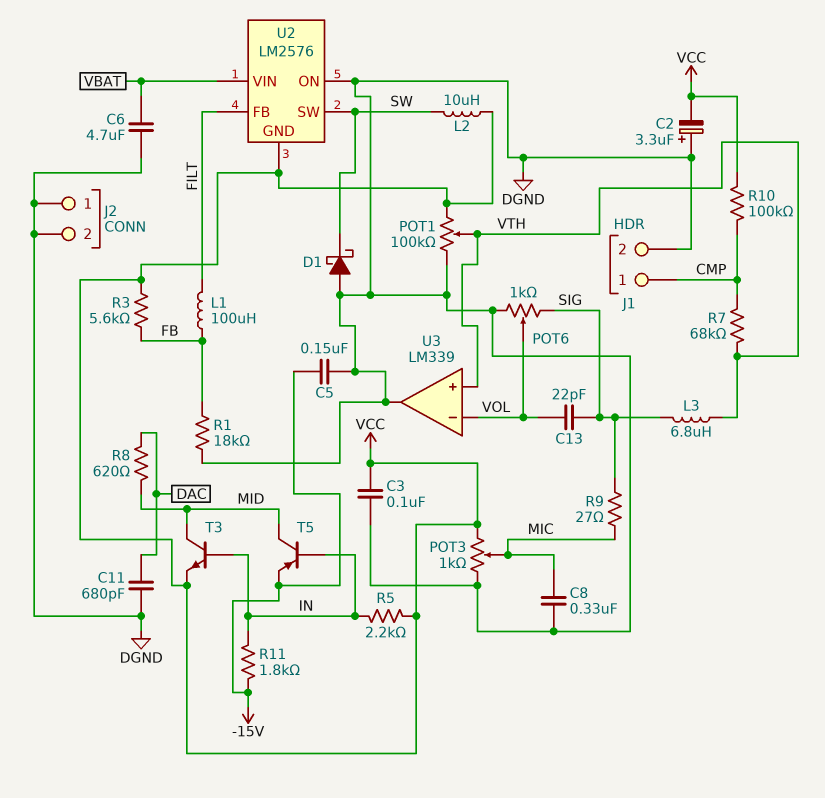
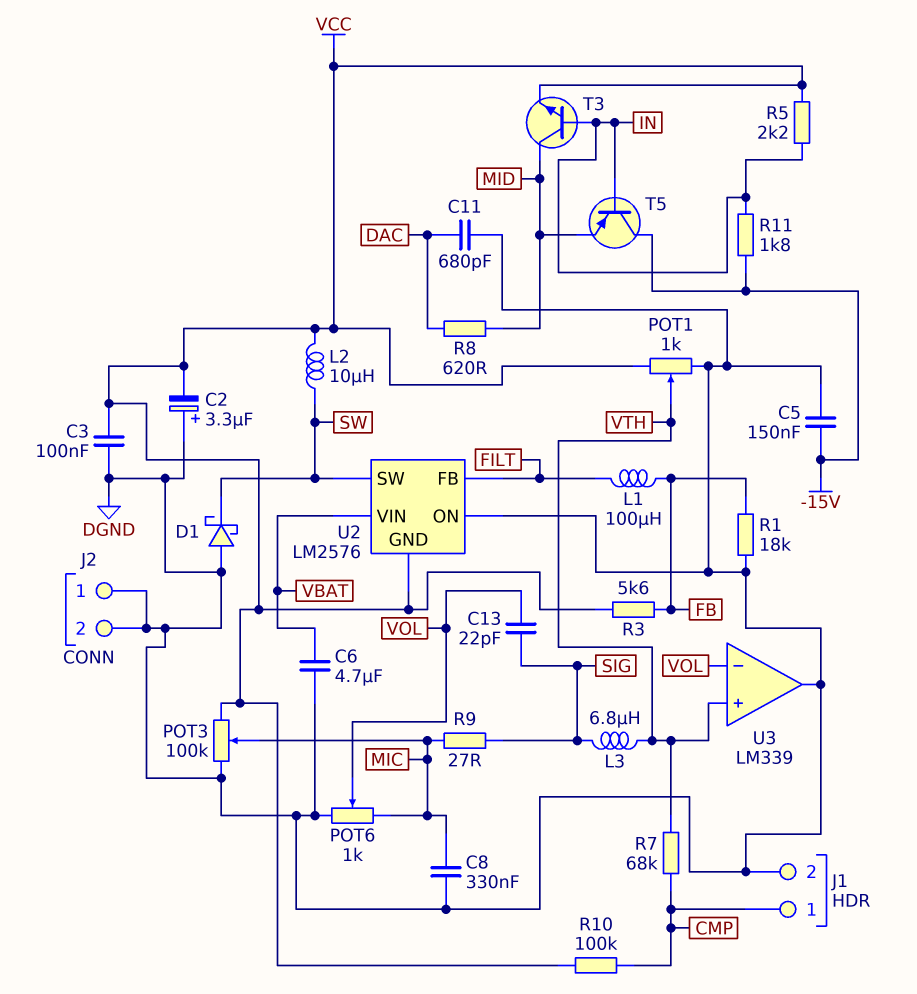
POT1: 100k (DGND, VCC, wiper VTH) -> 1k (DGND, VCC, wiper VTH)
POT3: 1k (DGND, VCC, wiper MIC) -> 100k (DGND, VCC, wiper MIC)
POT6: 1k (DGND, SIG, wiper VOL) -> 1k (DGND, MIC, wiper VOL)
T5: PNP (B IN, C MID, E -15V) -> PNP (B IN, C -15V, E MID)

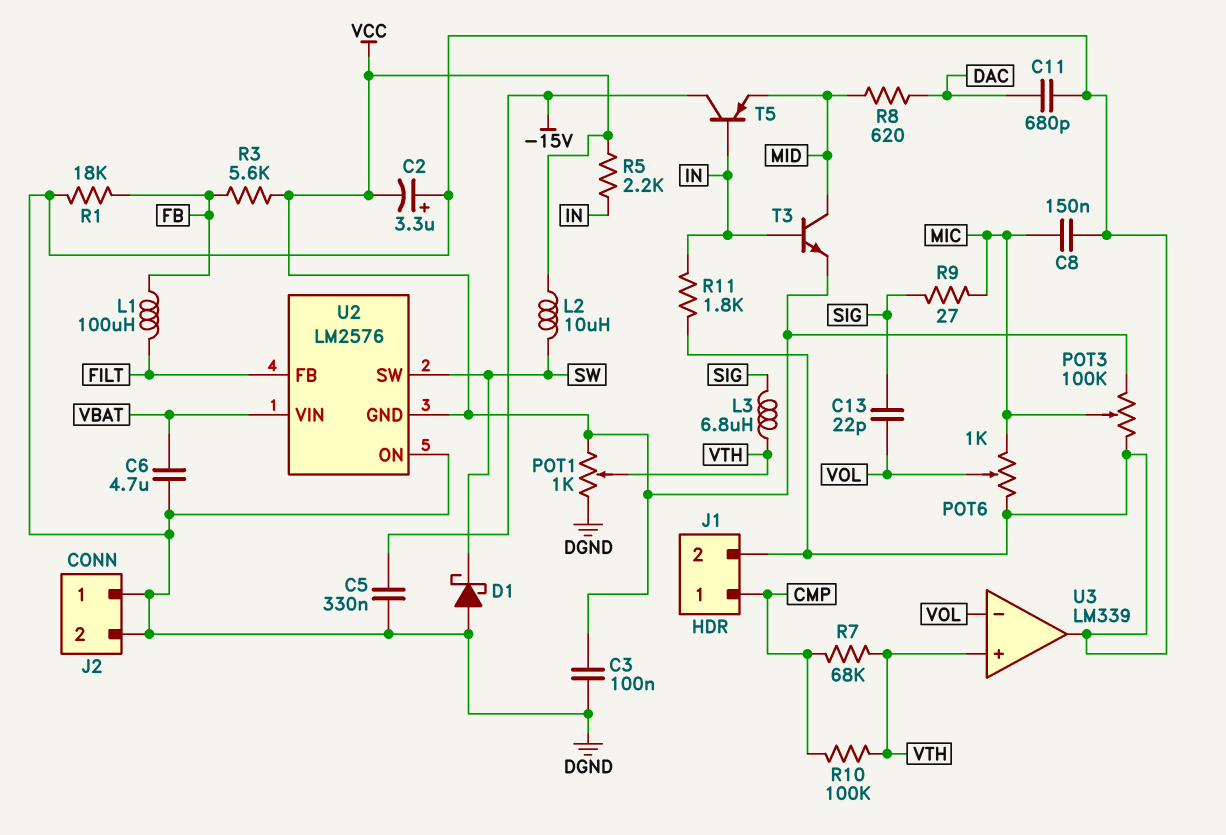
C5: 150nF (-15V, DGND) -> 330nF (-15V, DGND)
C8: 330nF (DGND, MIC) -> 150nF (DGND, MIC)
R10: 100k (CMP, VCC) -> 100k (CMP, VTH)
R11: 1.8k (-15V, IN) -> 1.8k (DGND, IN)

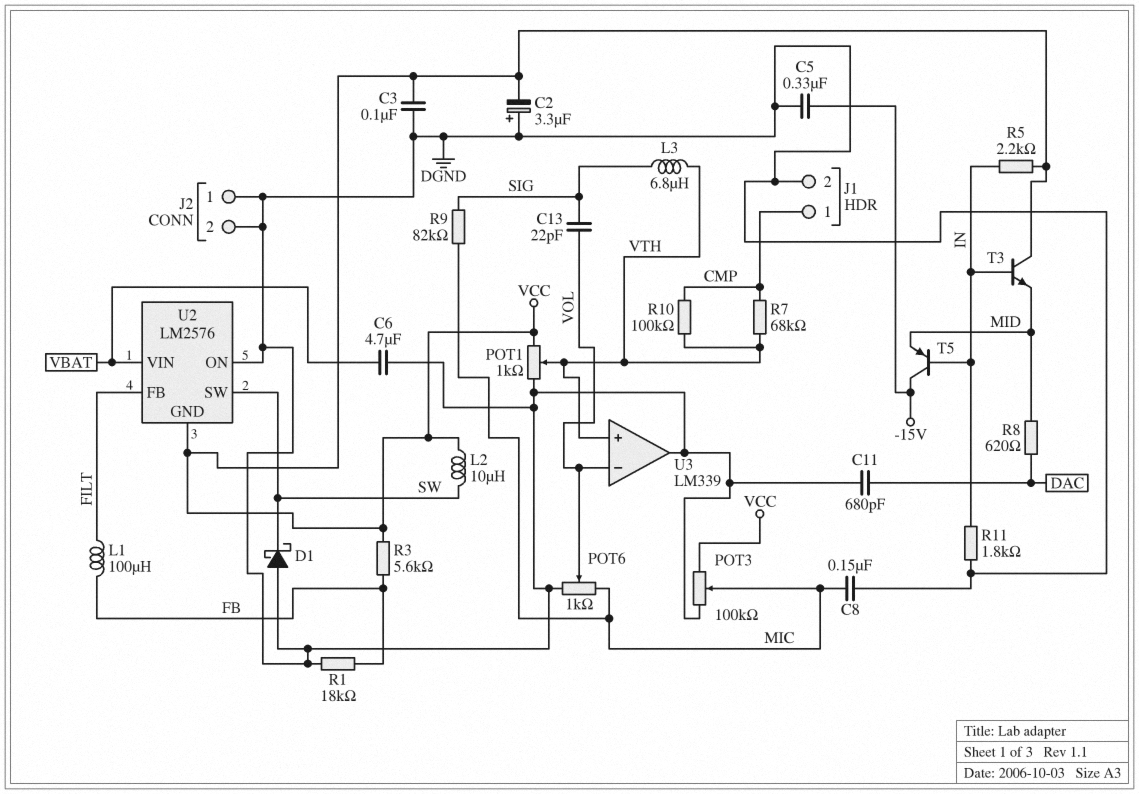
R9: 27 (MIC, SIG) -> 82k (MIC, SIG)
T3: NPN (B IN, C MID, E VCC) -> NPN (B IN, C VCC, E MID)

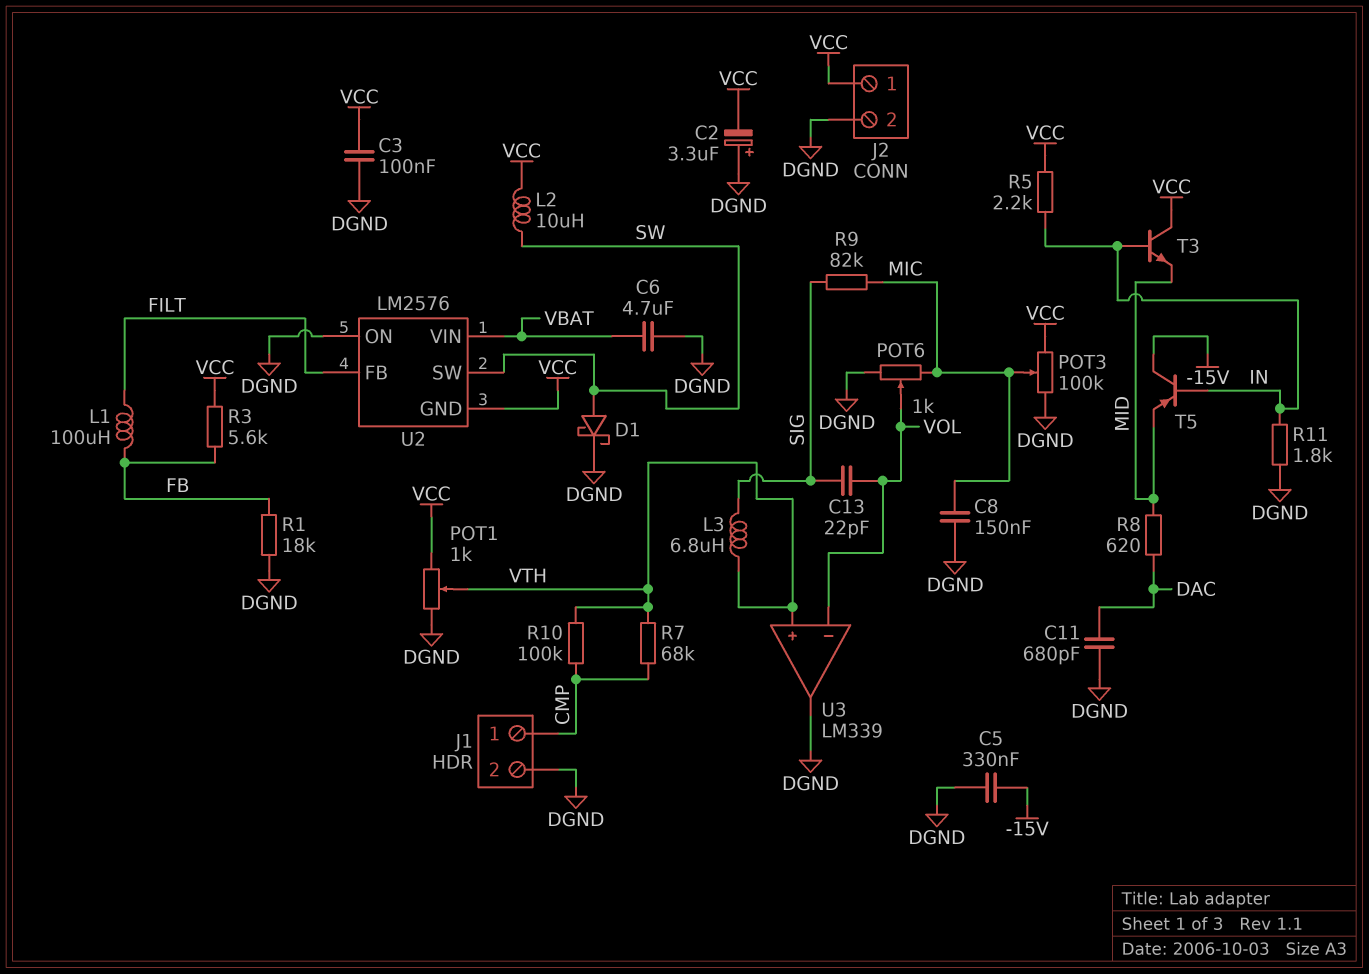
D1: schottky (A DGND, K SW) -> schottky (A SW, K DGND)
J2 pin 1: DGND -> VCC

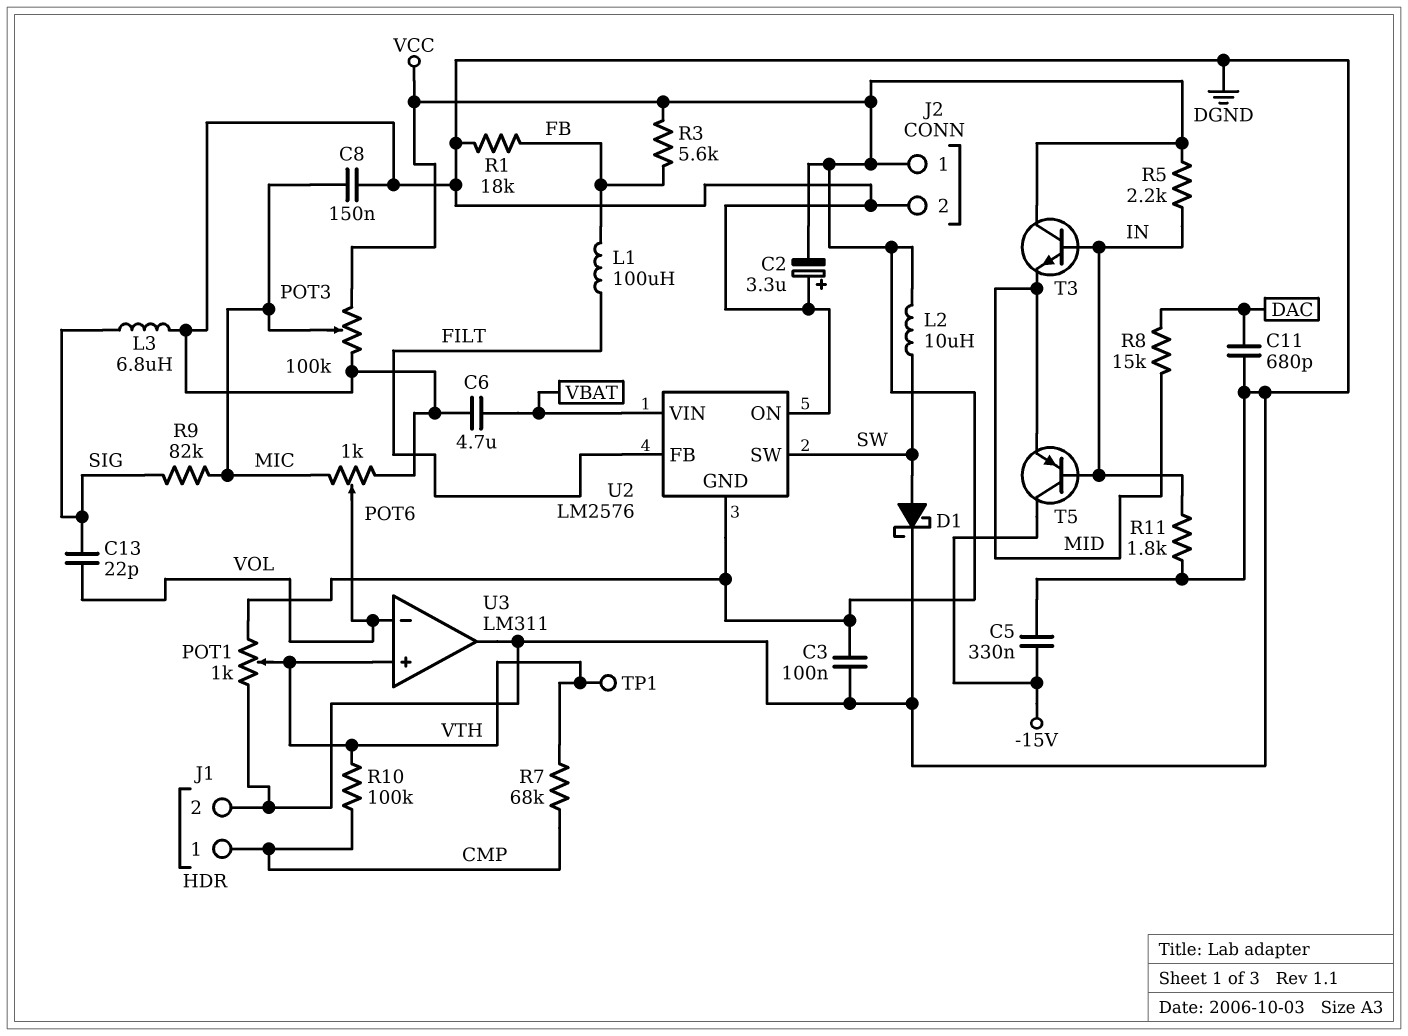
L3: 6.8uH (SIG, VTH) -> 6.8uH (DGND, SIG)
R8: 620 (DAC, MID) -> 15k (DAC, MID)
TP1: none -> test point (VTH)
U3: LM339 -> LM311

